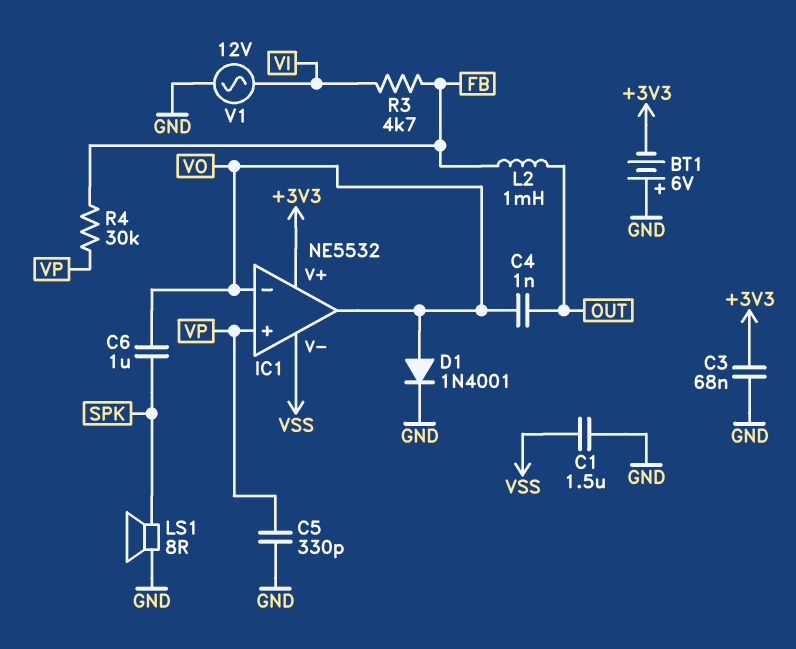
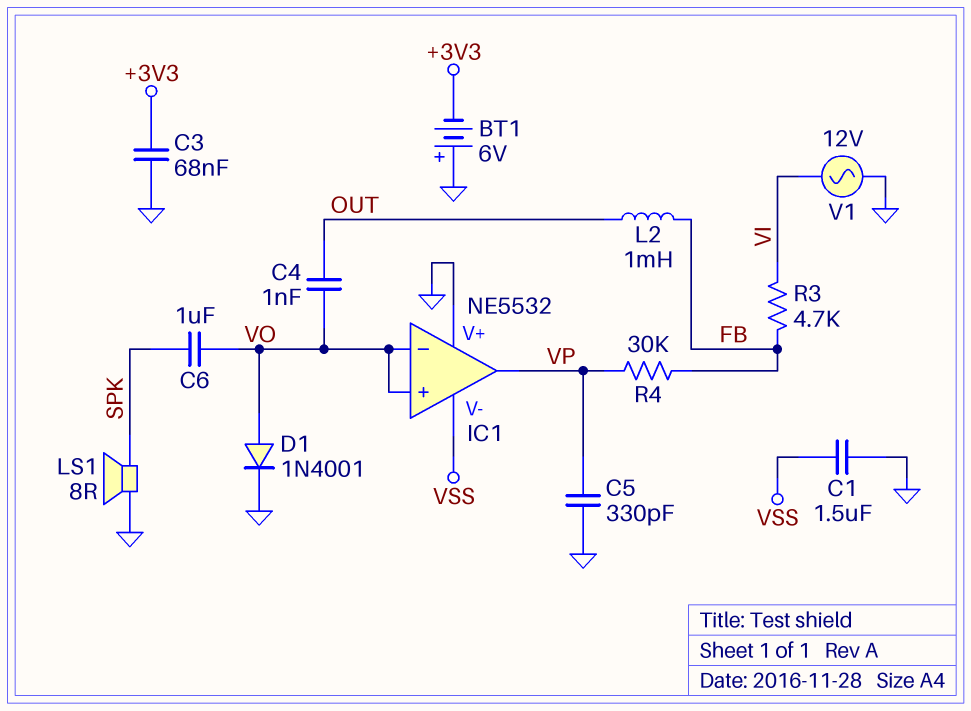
IC1 pin V+: +3V3 -> GND
IC1 pin in+: VP -> VO
IC1 pin out: VO -> VP

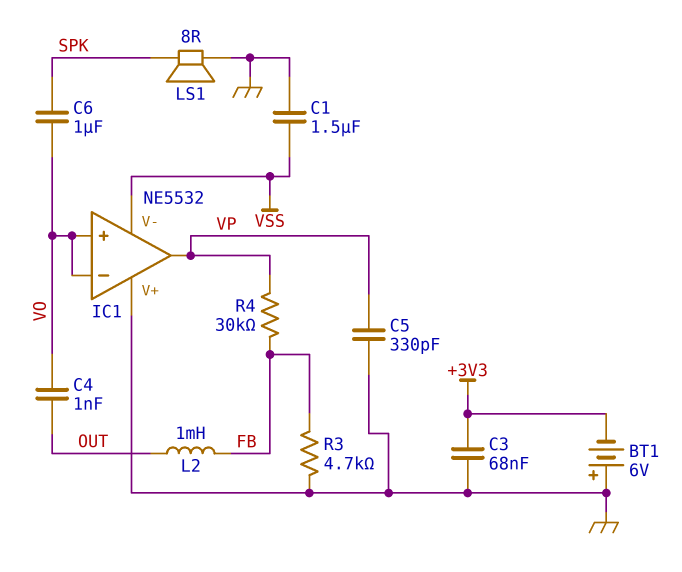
D1: diode 1N4001 (A VO, K GND) -> none
R3: 4.7k (FB, VI) -> 4.7k (FB, GND)
V1: AC 12V (GND, VI) -> none

